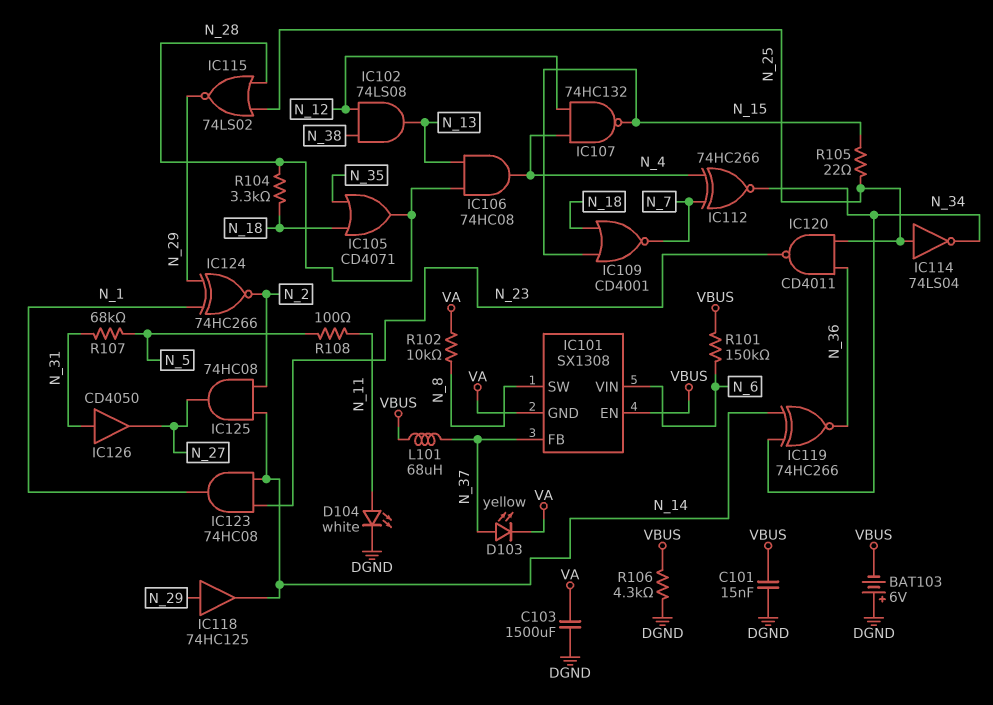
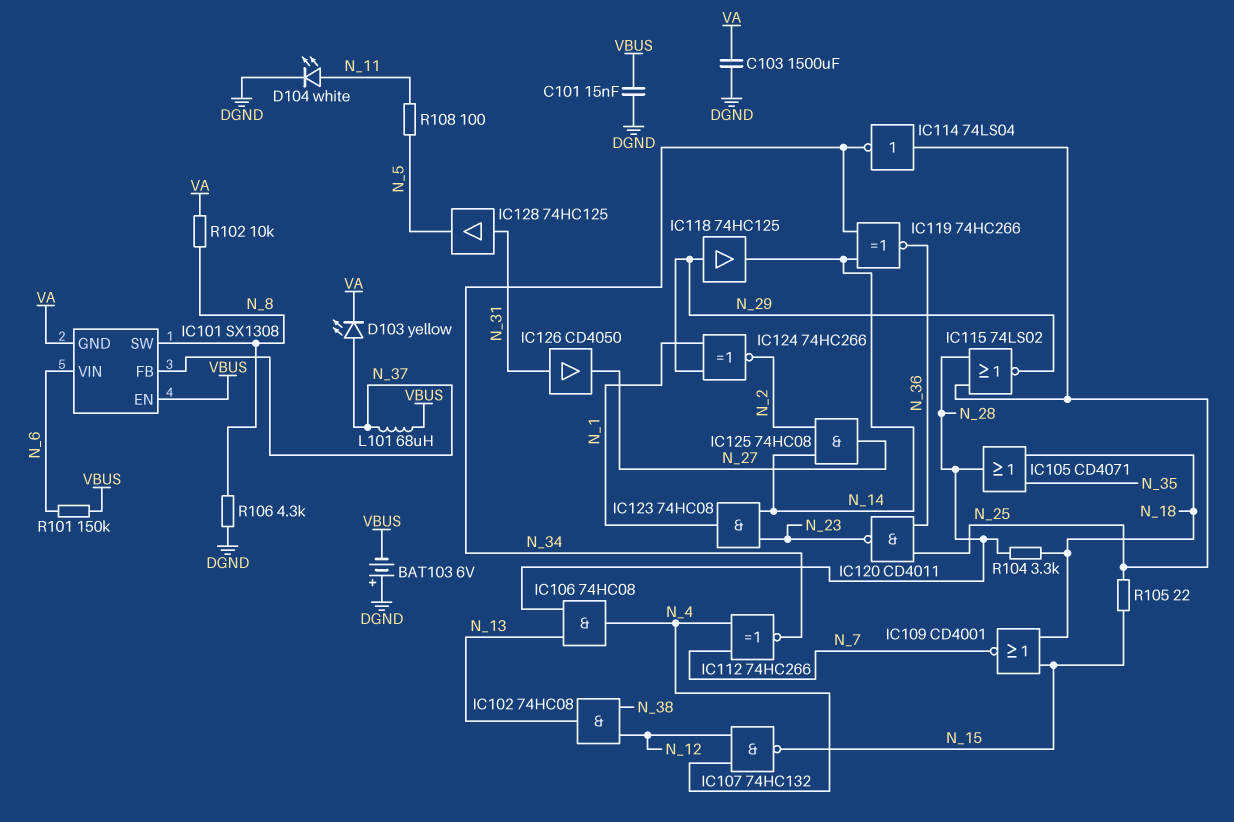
IC102: AND 74LS08 (in N_12, in N_38, out N_13) -> AND 74HC08 (in N_12, in N_38, out N_13)
IC128: none -> buffer 74HC125 (in N_31, out N_5)
R106: 4.3k (DGND, VBUS) -> 4.3k (DGND, N_8)
R107: 68k (N_5, N_31) -> none

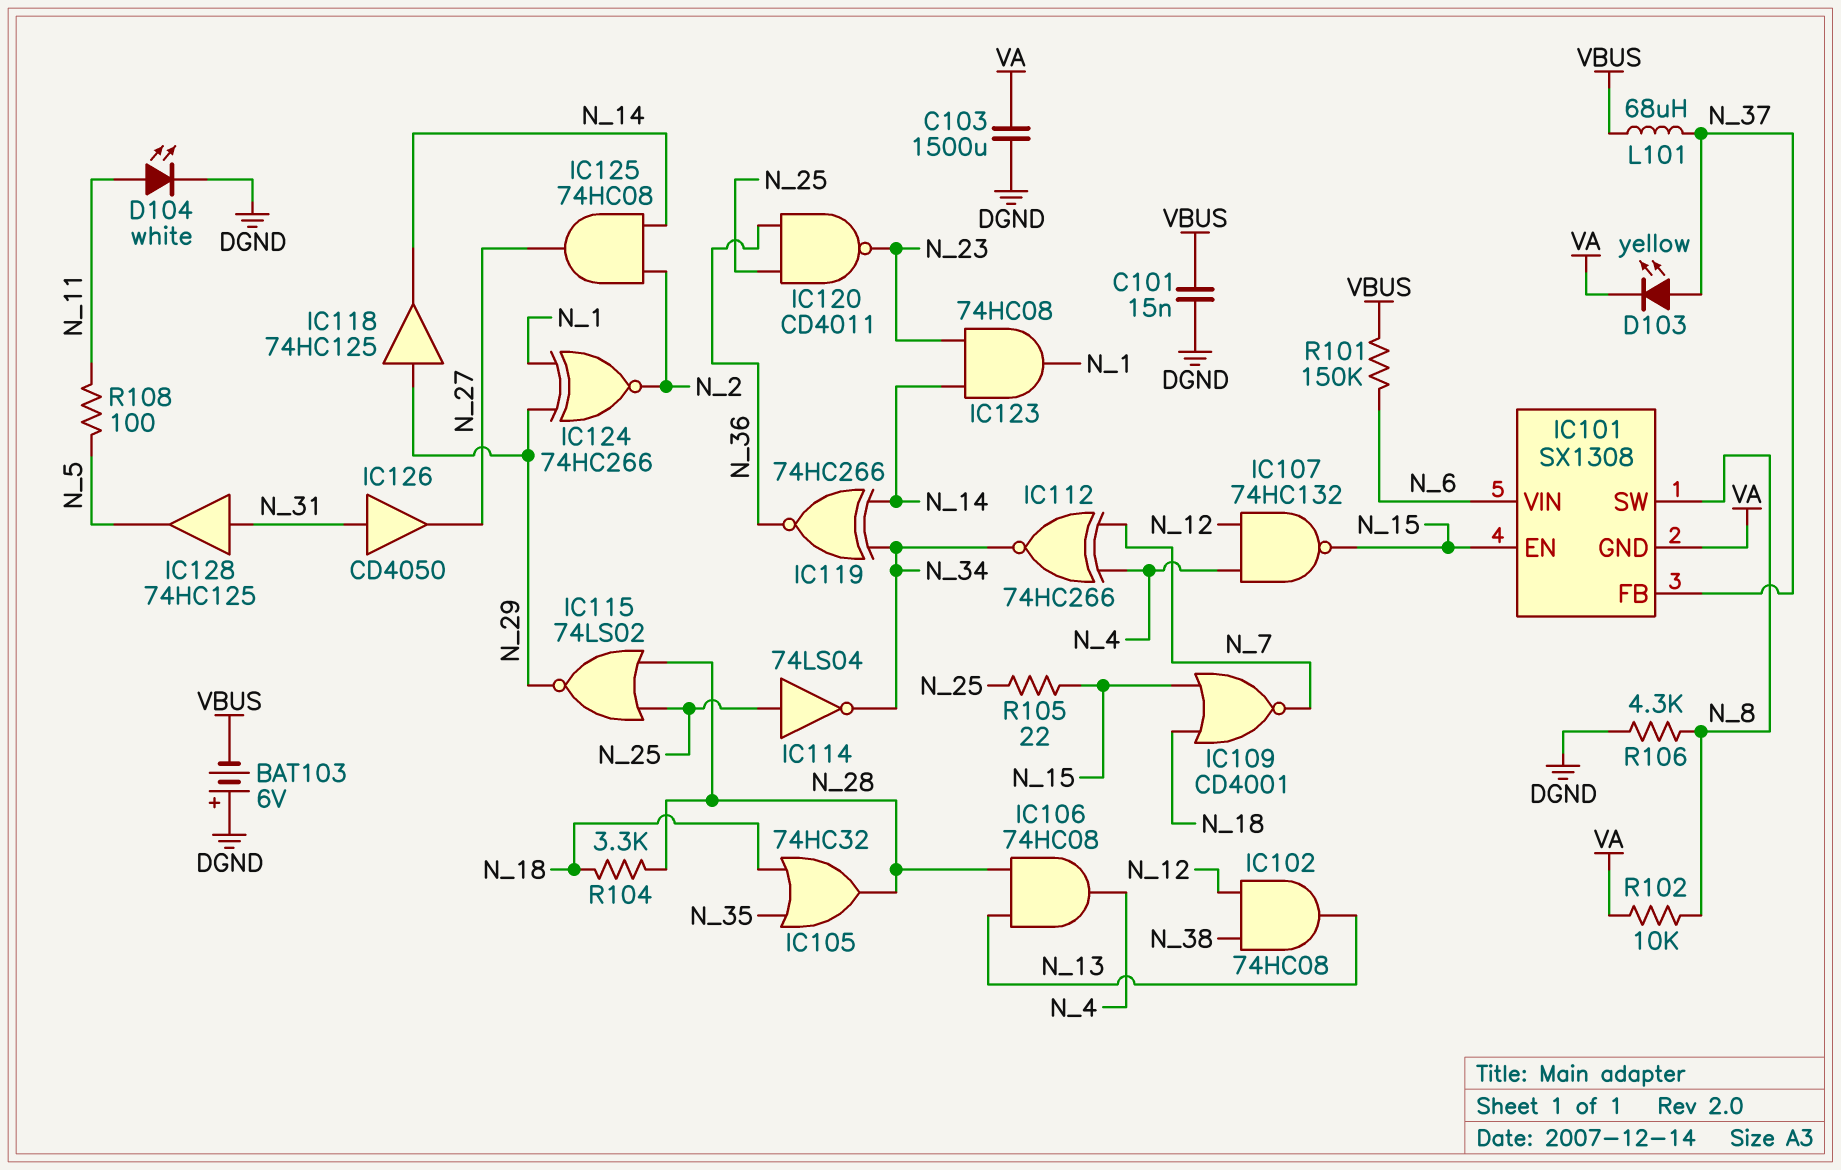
IC101 pin EN: VBUS -> N_15
IC105: OR CD4071 (in N_18, in N_35, out N_28) -> OR 74HC32 (in N_18, in N_35, out N_28)

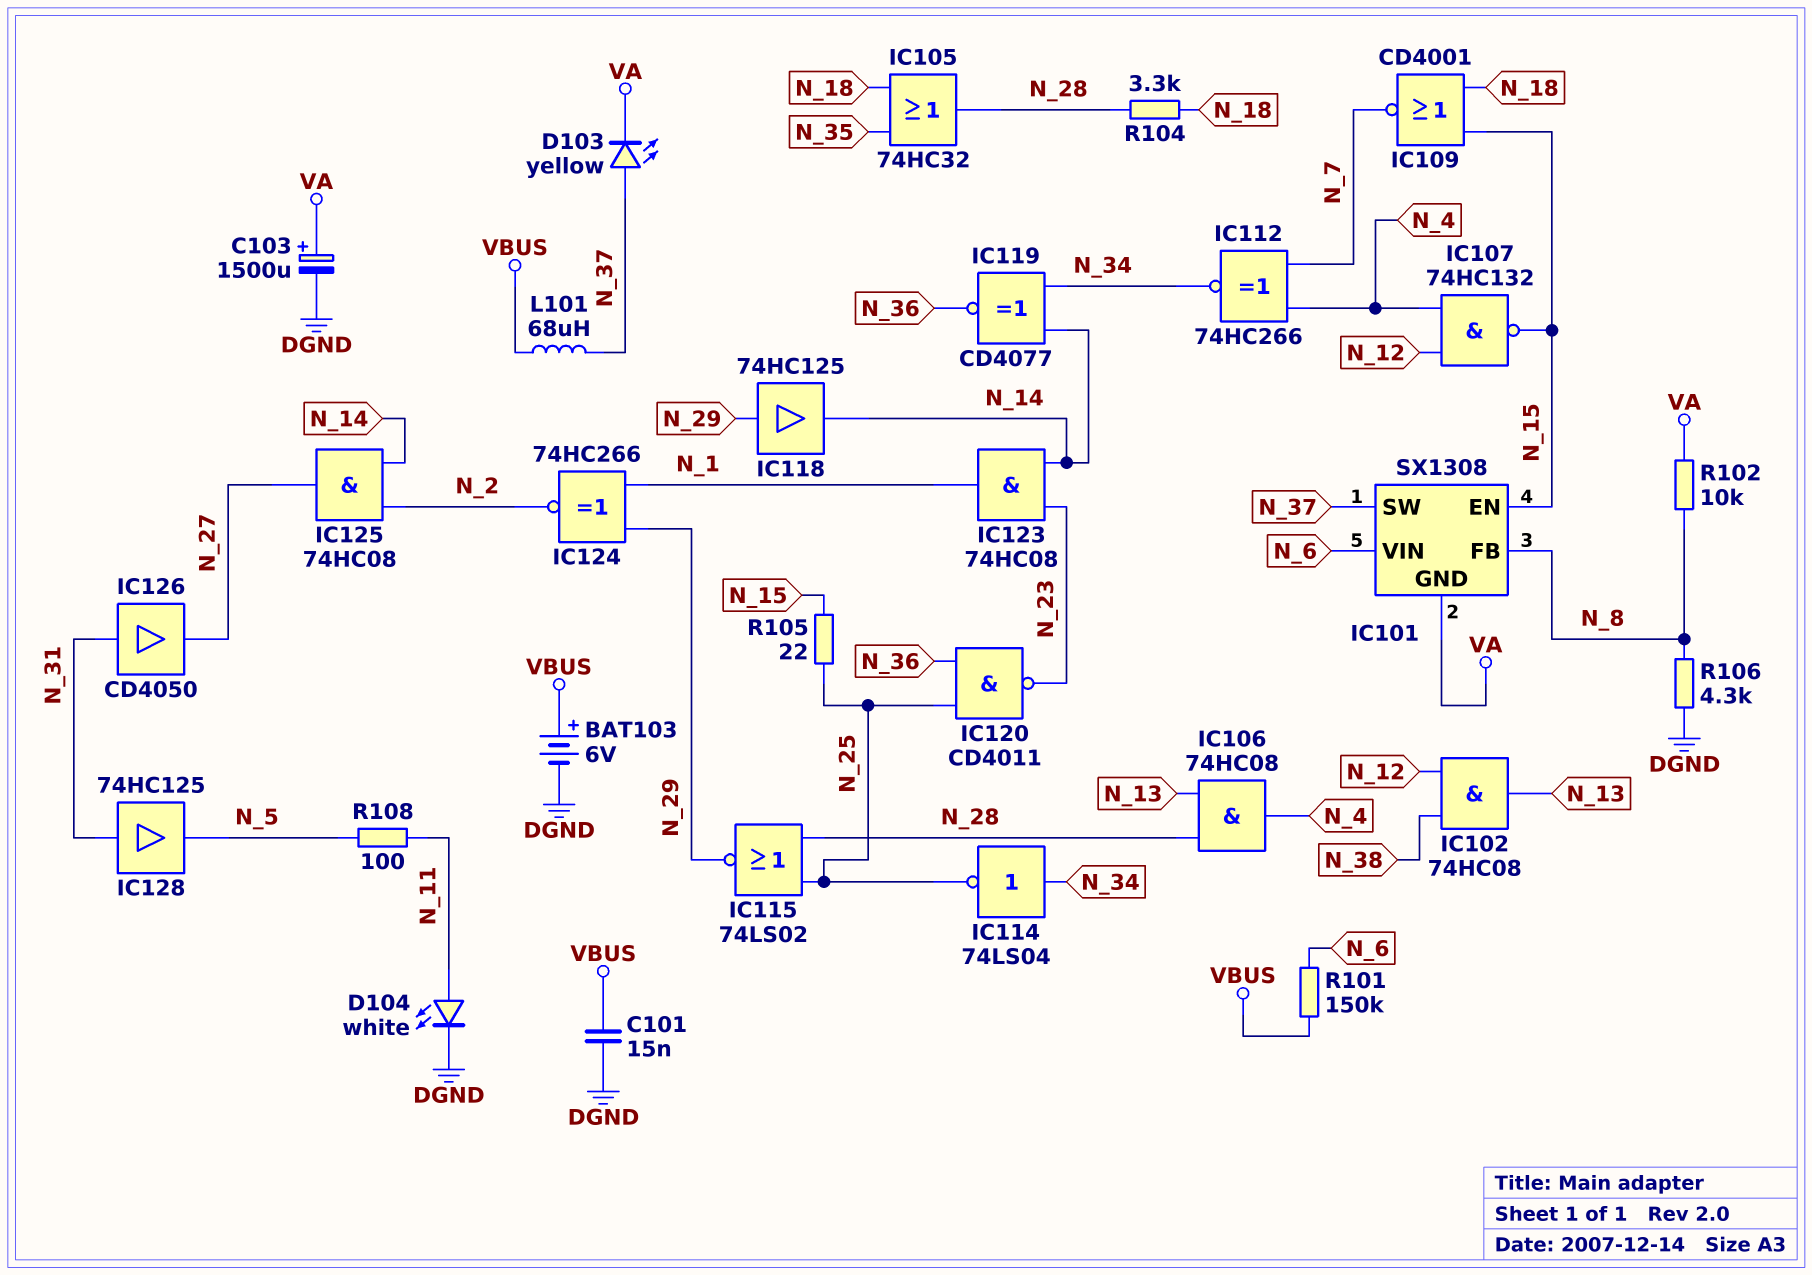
BAT103: 6V (plus DGND, minus VBUS) -> 6V (plus VBUS, minus DGND)
C103: 1500uF (DGND, VA) -> 1500uF (plus VA, minus DGND)
IC101 pin FB: N_37 -> N_8
IC101 pin SW: N_8 -> N_37
IC114: NOT 74LS04 (in N_25, out N_34) -> NOT 74LS04 (in N_34, out N_25)
IC119: XNOR 74HC266 (in N_14, in N_34, out N_36) -> XNOR CD4077 (in N_14, in N_34, out N_36)

